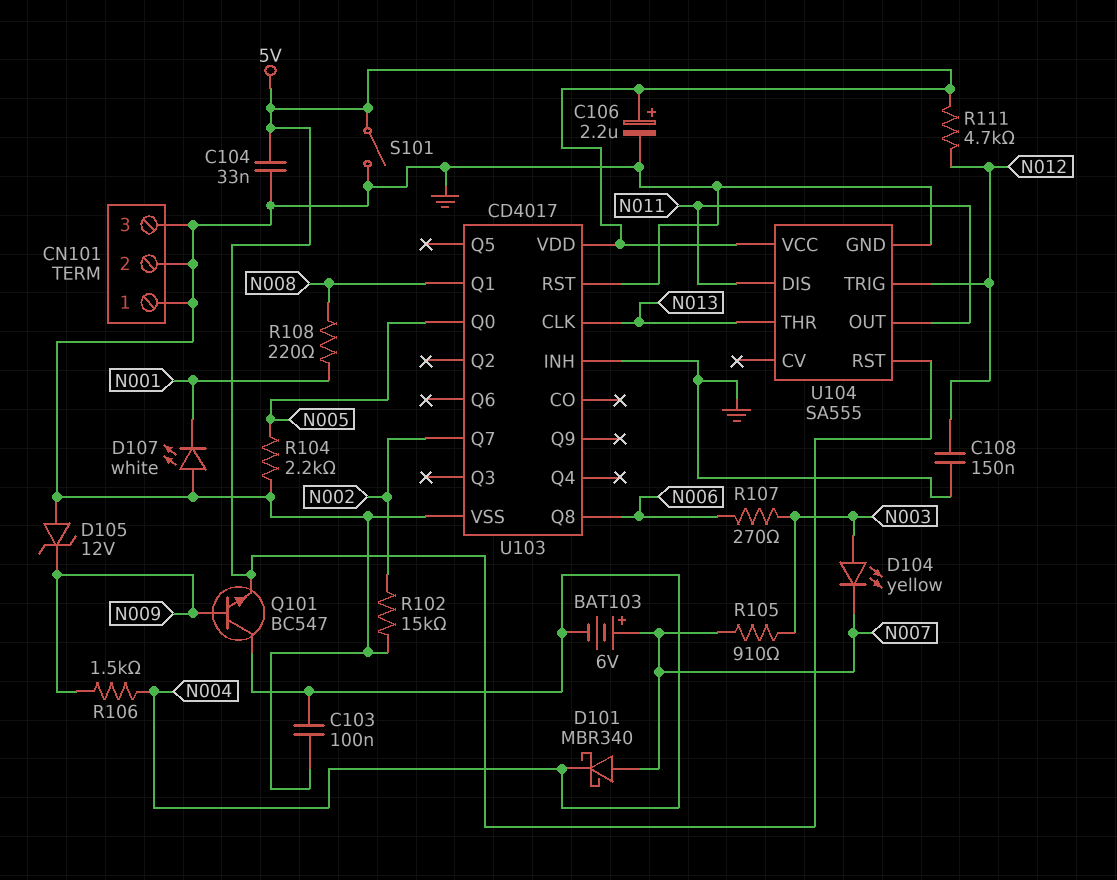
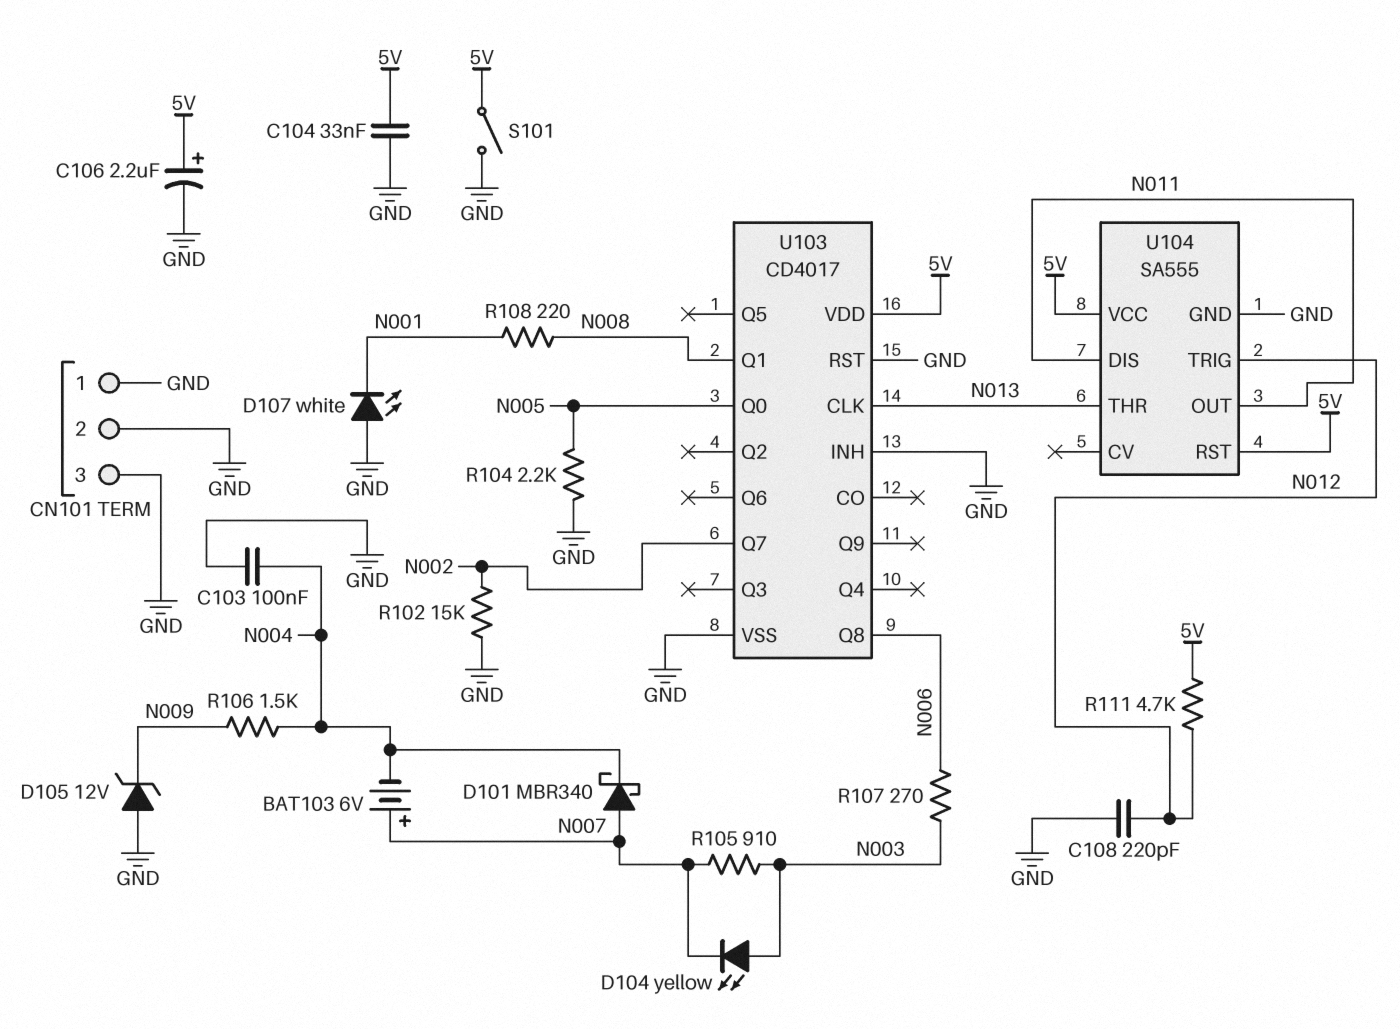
C108: 150nF (GND, N012) -> 220pF (GND, N012)
Q101: NPN BC547 (B N009, C N004, E 5V) -> none

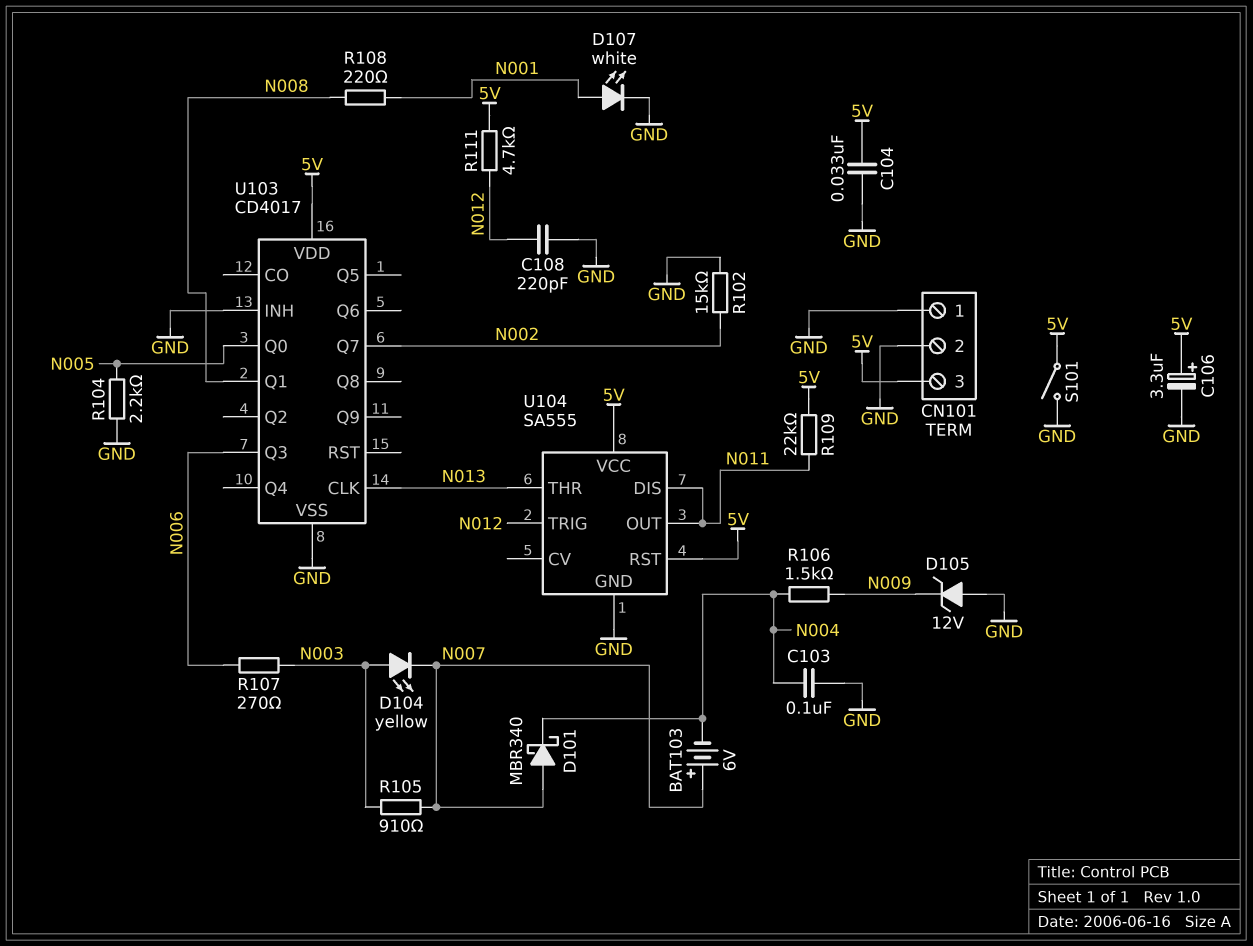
C106: 2.2uF (plus 5V, minus GND) -> 3.3uF (plus 5V, minus GND)
CN101 pin 3: GND -> 5V
D107: LED white (A GND, K N001) -> LED white (A N001, K GND)
R109: none -> 22k (5V, N011)
U103 pin Q3: none -> N006
U103 pin Q8: N006 -> none
U103 pin RST: GND -> none

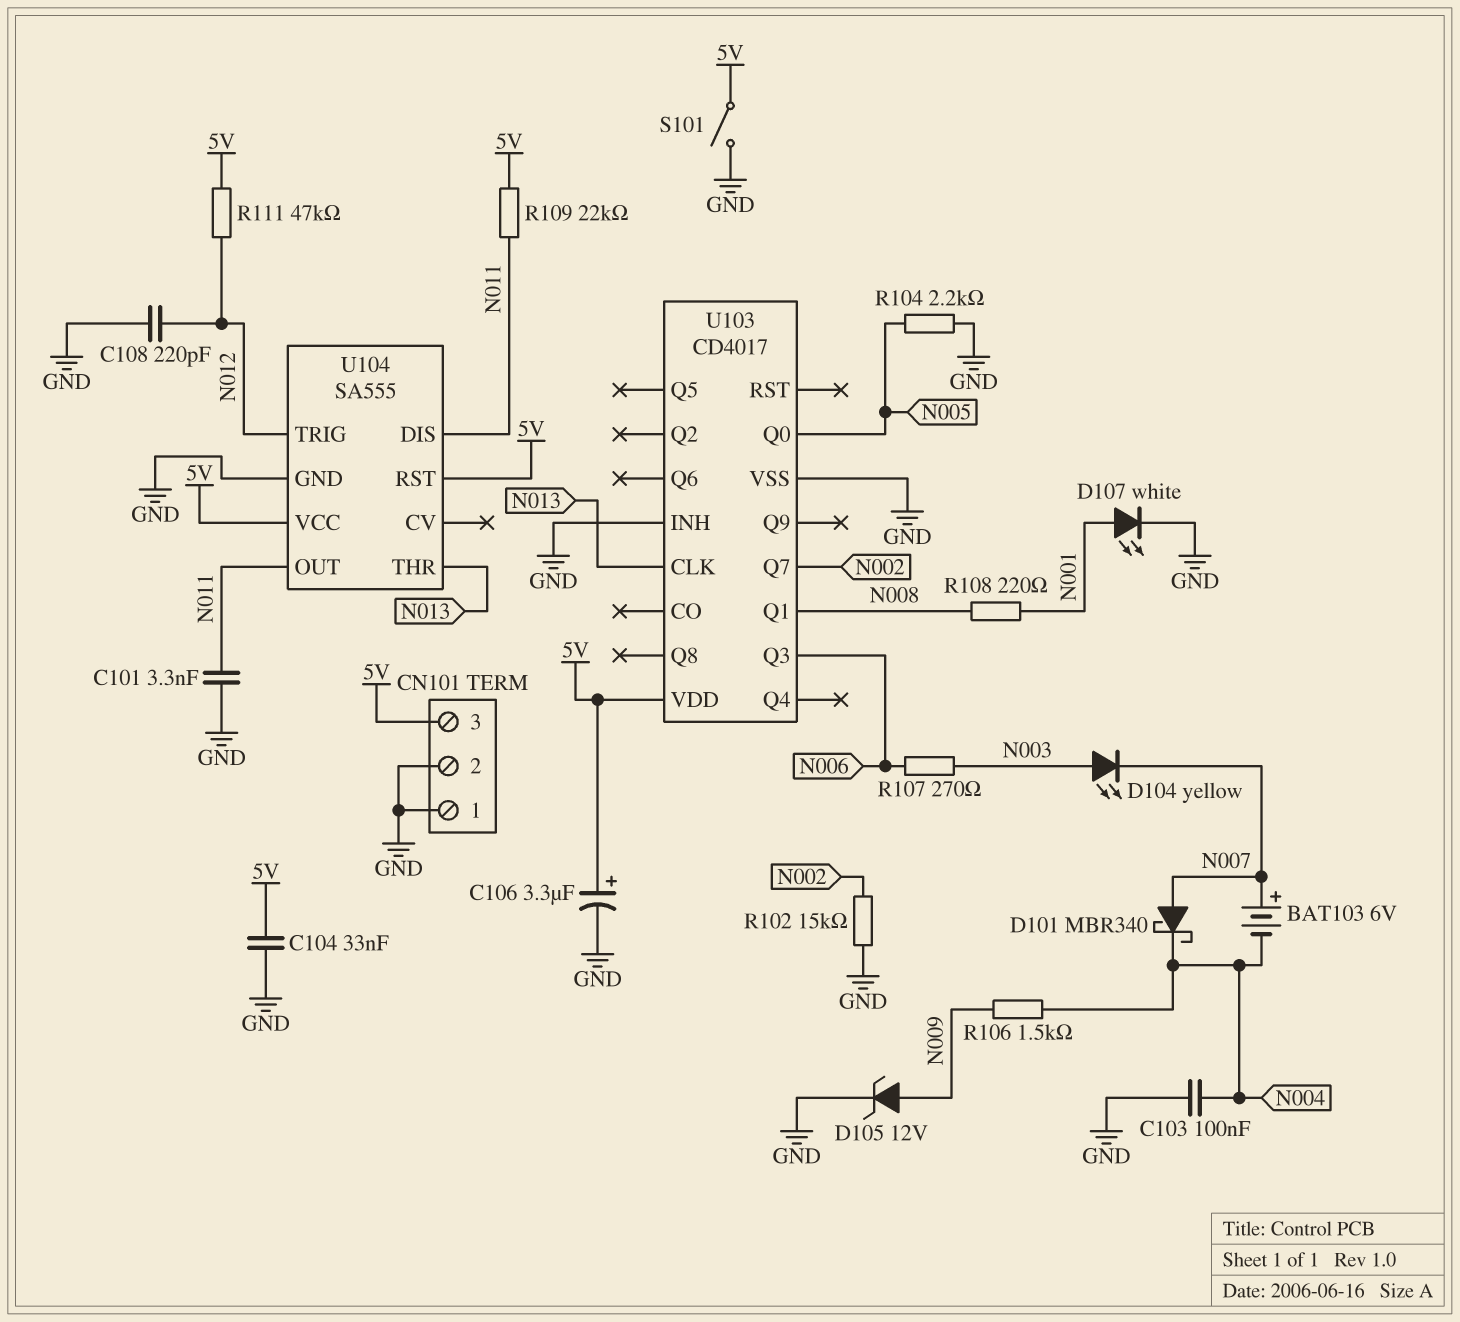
C101: none -> 3.3nF (GND, N011)
D105: zener 12V (A GND, K N009) -> zener 12V (A N009, K GND)
R105: 910 (N003, N007) -> none
R111: 4.7k (5V, N012) -> 47k (5V, N012)

